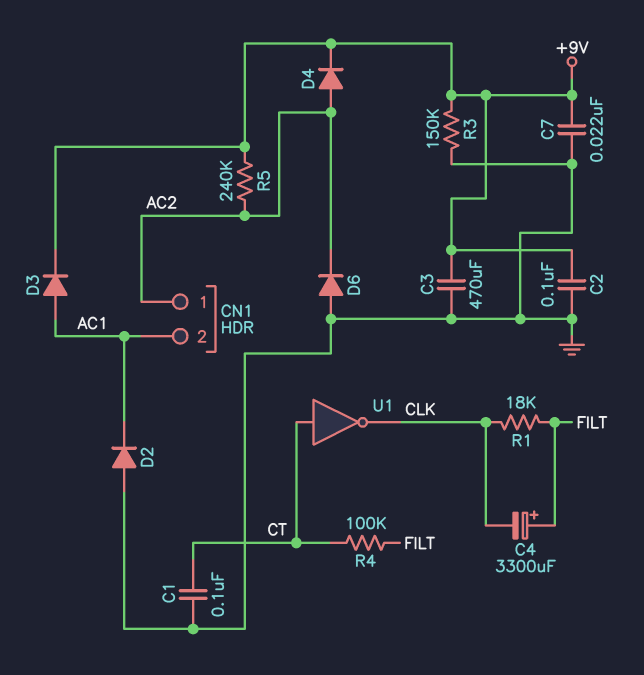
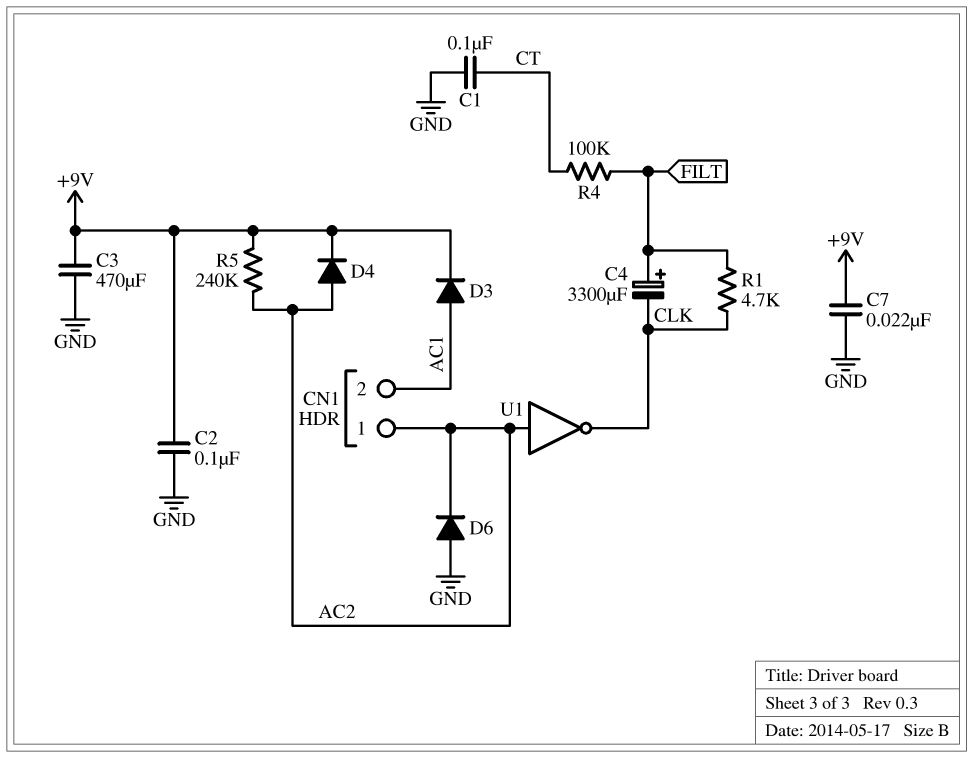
D2: diode (A GND, K AC1) -> none
R1: 18k (CLK, FILT) -> 4.7k (CLK, FILT)
R3: 150k (+9V, GND) -> none
U1: NOT (in CT, out CLK) -> NOT (in AC2, out CLK)

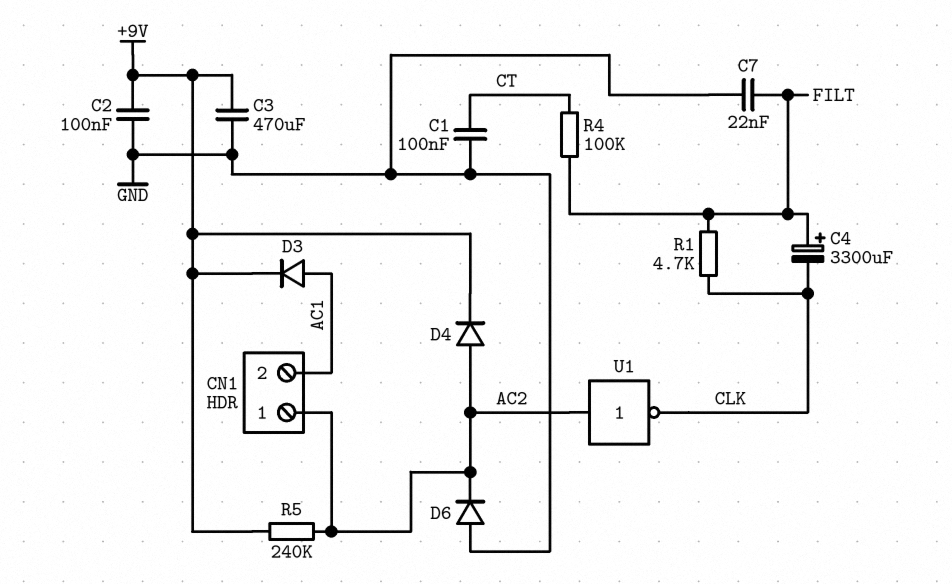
C7: 22nF (+9V, GND) -> 22nF (FILT, GND)

